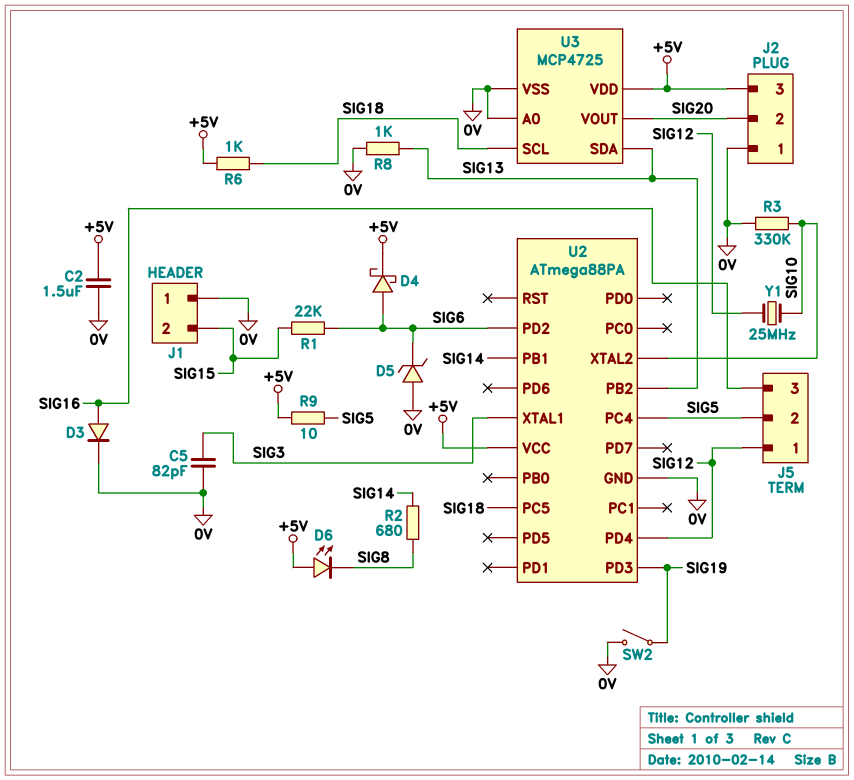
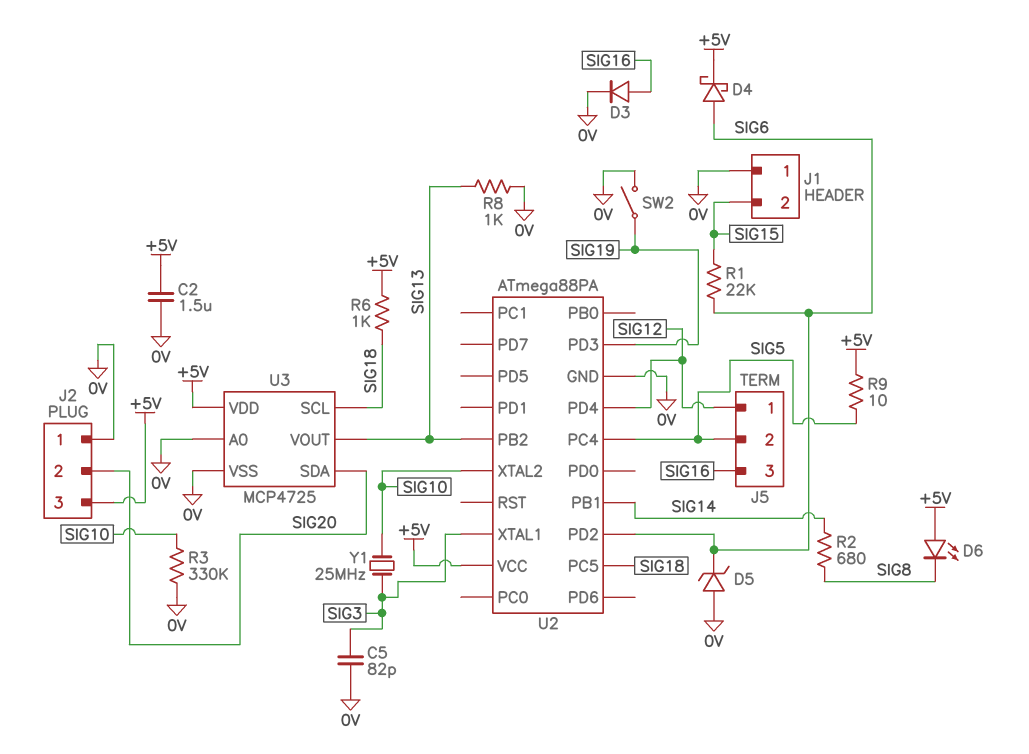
U3 pin SDA: SIG13 -> SIG20
U3 pin VOUT: SIG20 -> SIG13
Y1: 25MHz (SIG10, SIG12) -> 25MHz (SIG3, SIG10)

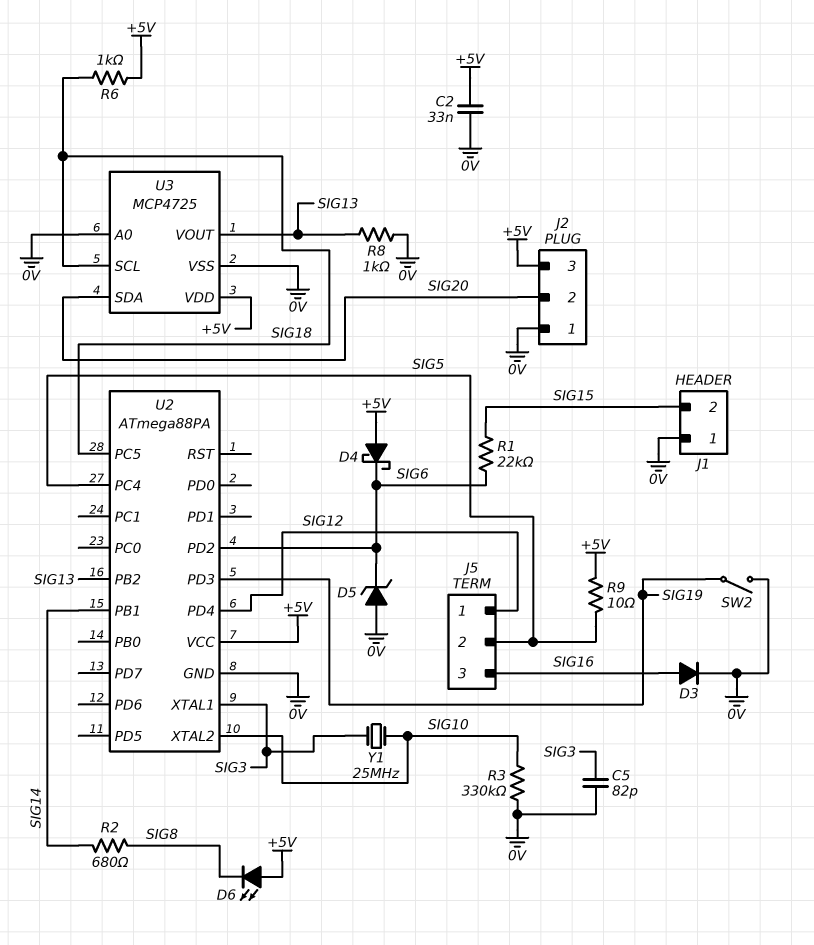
C2: 1.5uF (+5V, 0V) -> 33nF (+5V, 0V)
D4: schottky (A SIG6, K +5V) -> schottky (A +5V, K SIG6)

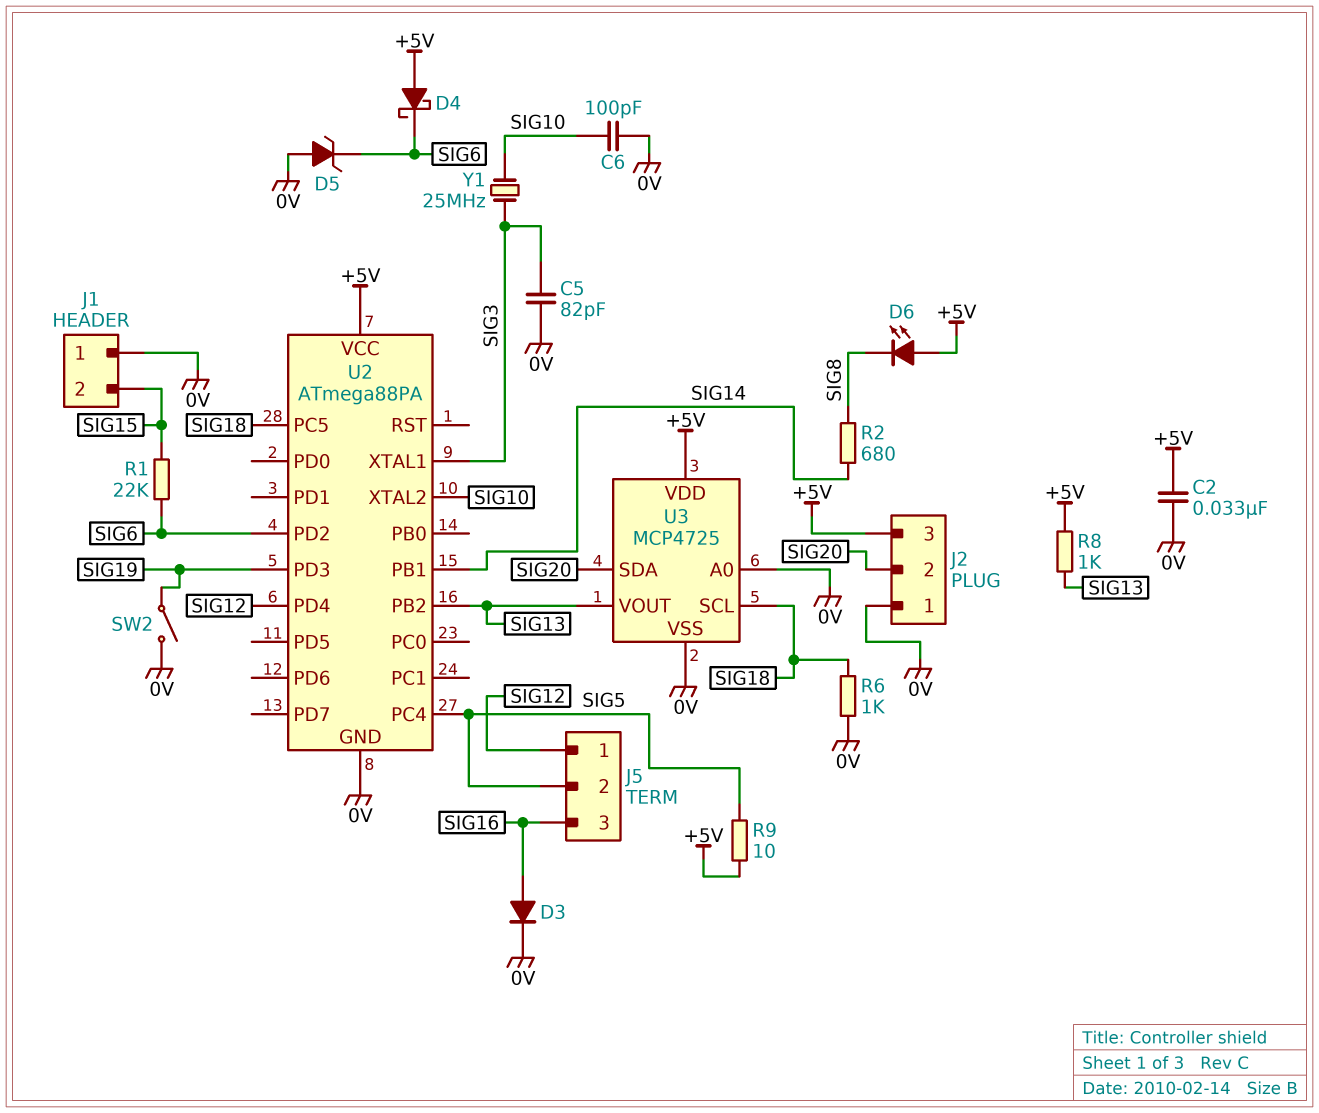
C6: none -> 100pF (0V, SIG10)
R3: 330k (0V, SIG10) -> none
R6: 1k (+5V, SIG18) -> 1k (0V, SIG18)
R8: 1k (0V, SIG13) -> 1k (+5V, SIG13)

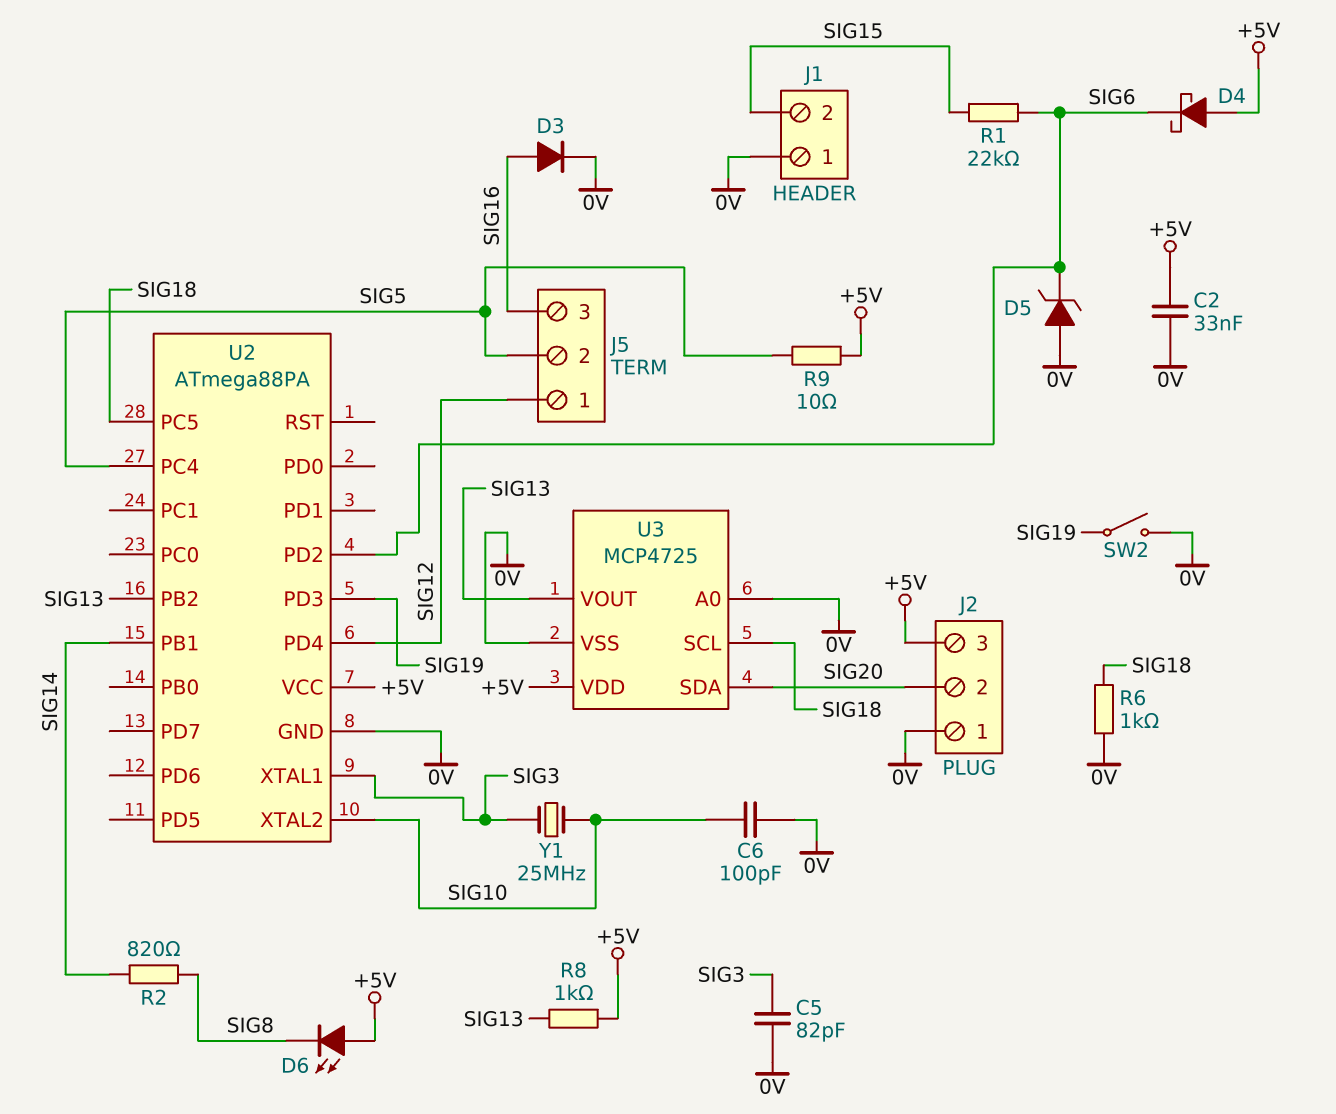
R2: 680 (SIG8, SIG14) -> 820 (SIG8, SIG14)

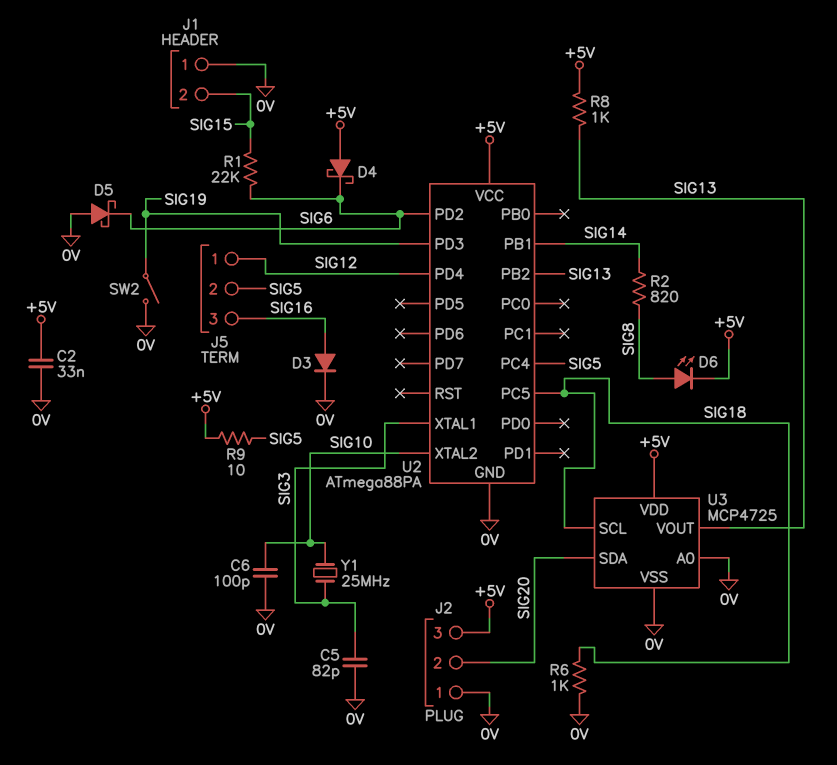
D5: zener (A 0V, K SIG6) -> schottky (A 0V, K SIG6)
D6: LED (A +5V, K SIG8) -> LED (A SIG8, K +5V)

